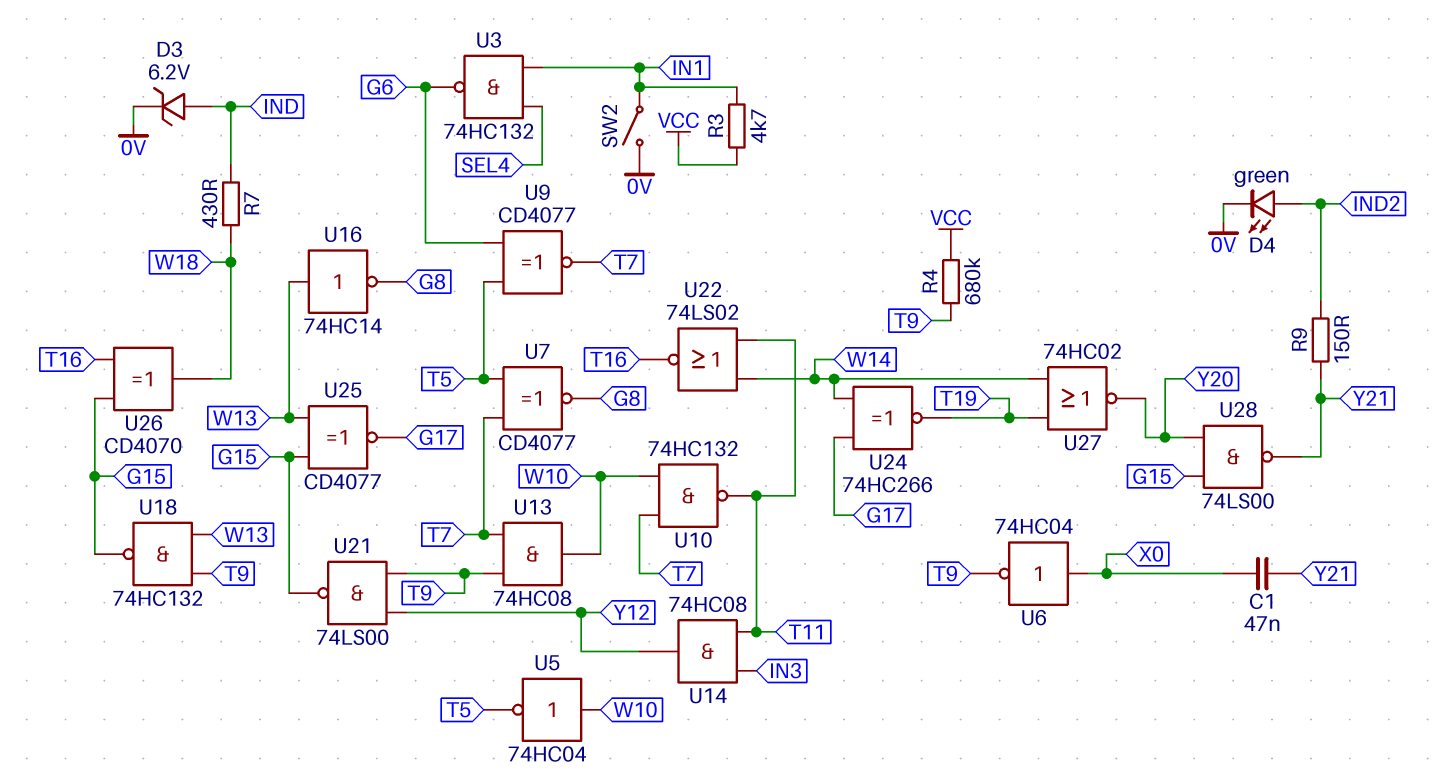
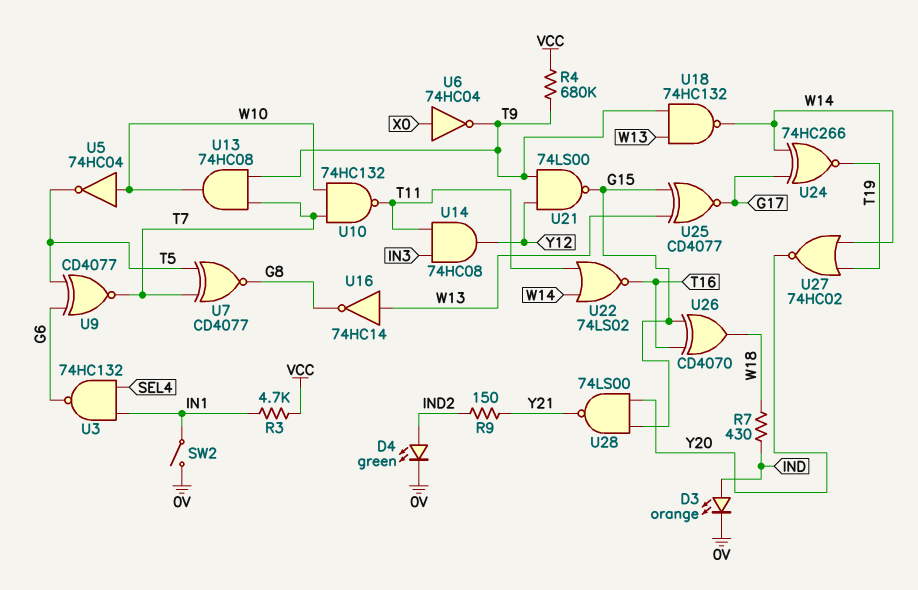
C1: 47nF (X0, Y21) -> none
D3: zener 6.2V (A IND, K 0V) -> LED orange (A IND, K 0V)
U18: NAND 74HC132 (in T9, in W13, out G15) -> NAND 74HC132 (in T9, in W13, out W14)

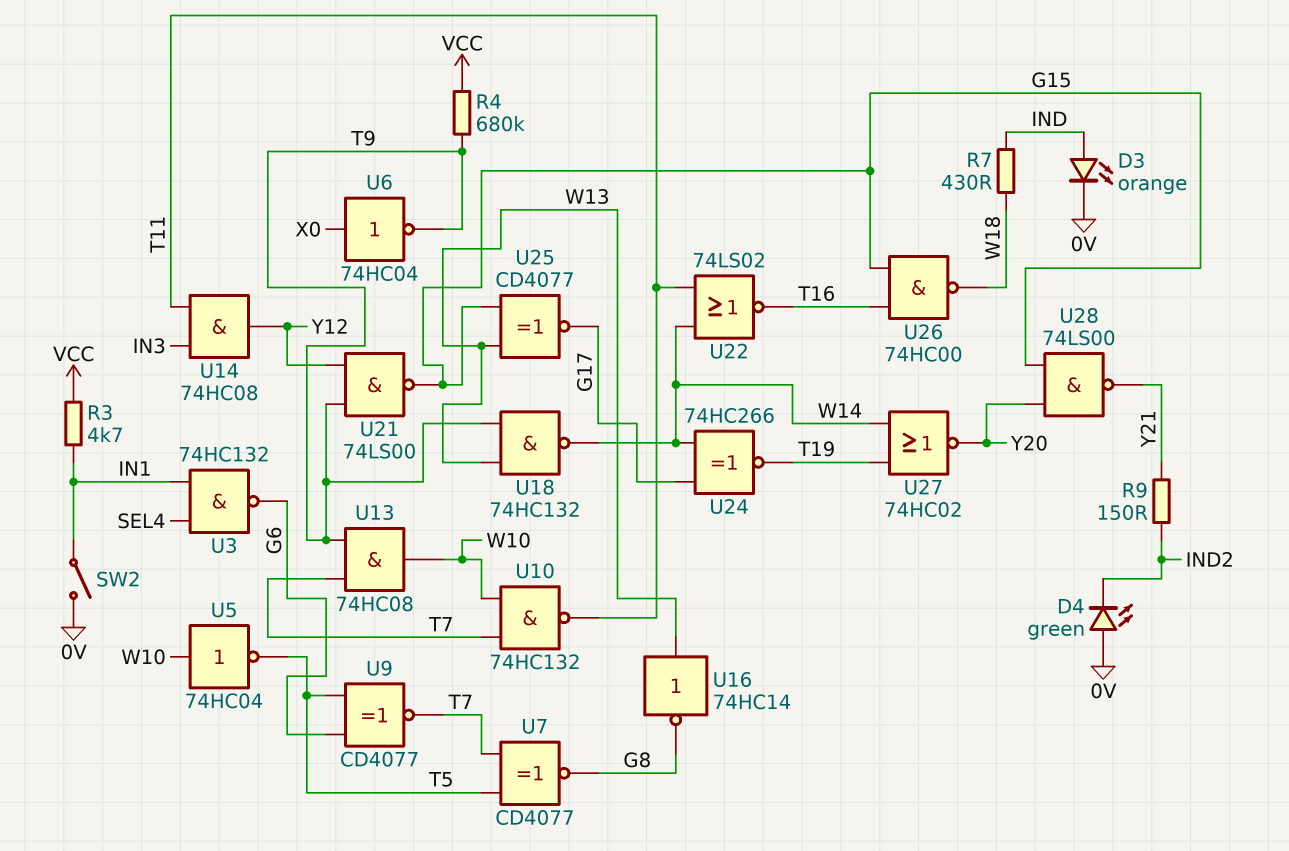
D4: LED green (A IND2, K 0V) -> LED green (A 0V, K IND2)
U26: XOR CD4070 (in G15, in T16, out W18) -> NAND 74HC00 (in G15, in T16, out W18)

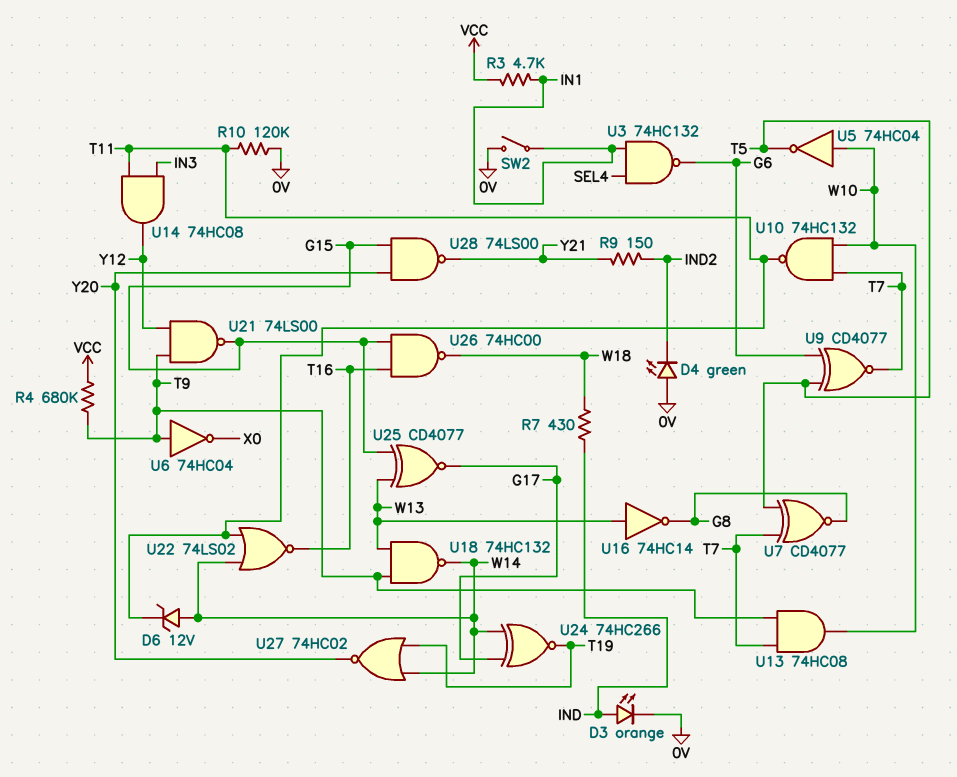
D6: none -> zener 12V (A W14, K T11)
R10: none -> 120k (0V, T11)
U6: NOT 74HC04 (in X0, out T9) -> NOT 74HC04 (in T9, out X0)

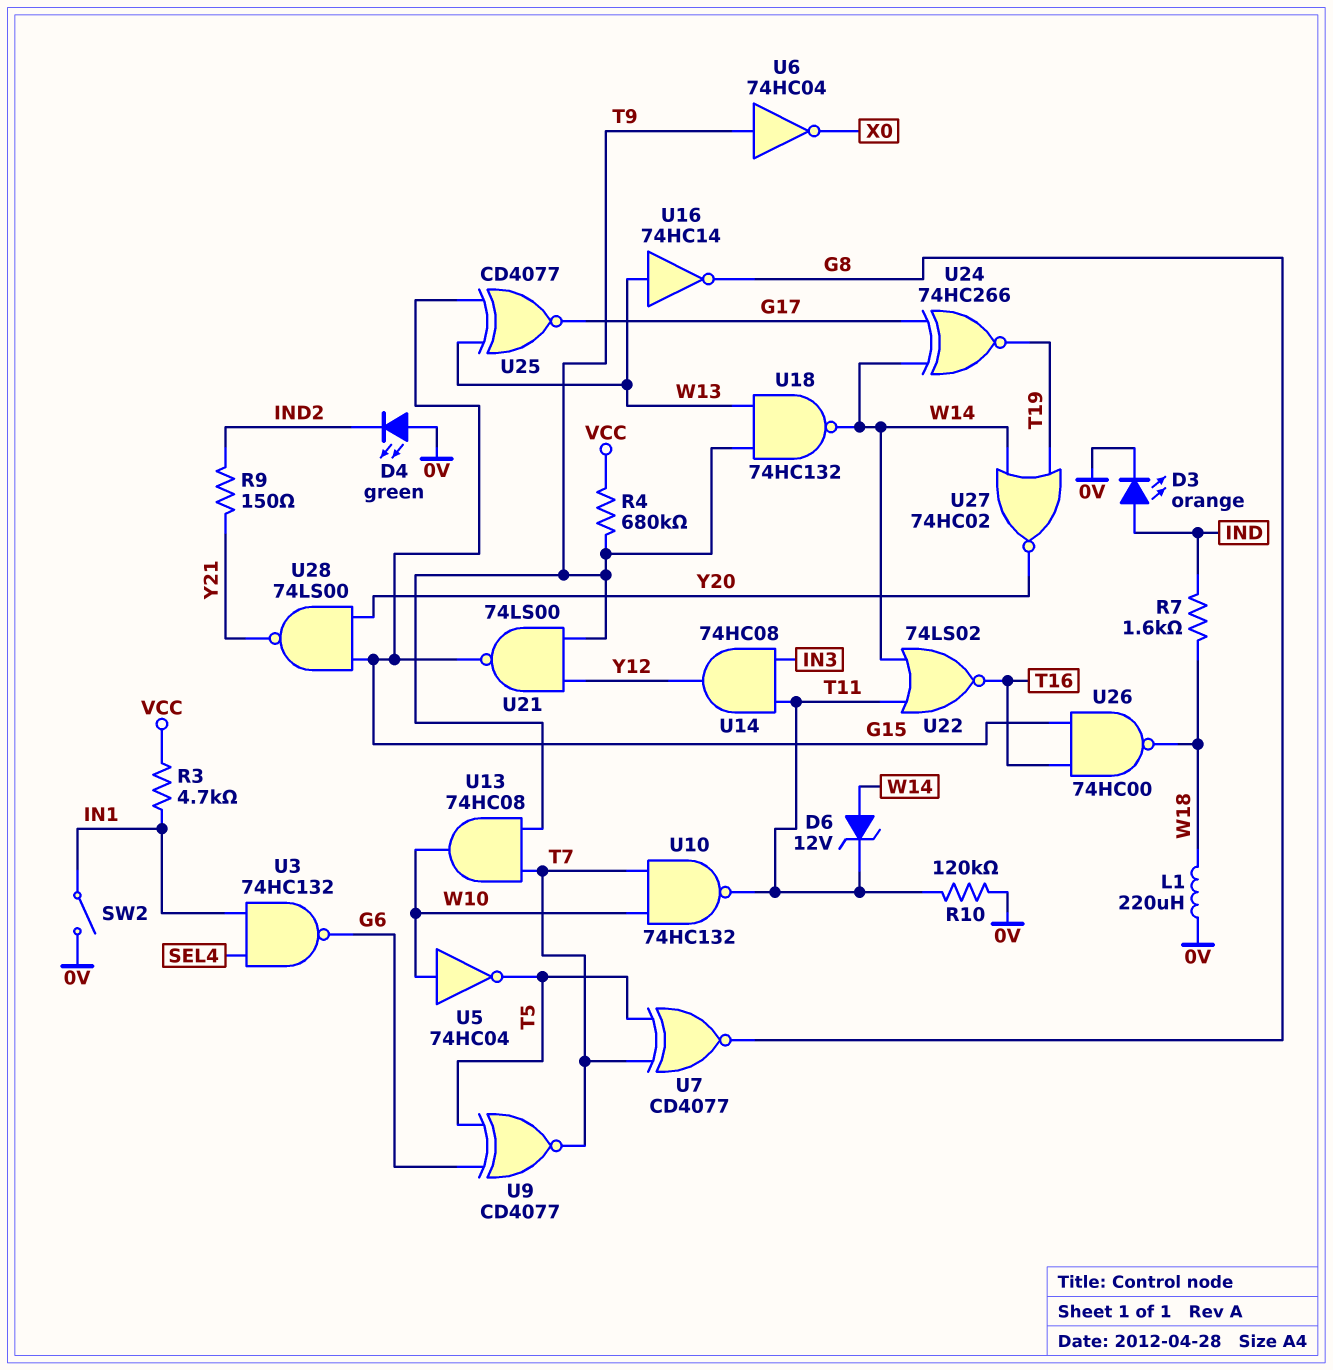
L1: none -> 220uH (0V, W18)
R7: 430 (IND, W18) -> 1.6k (IND, W18)

